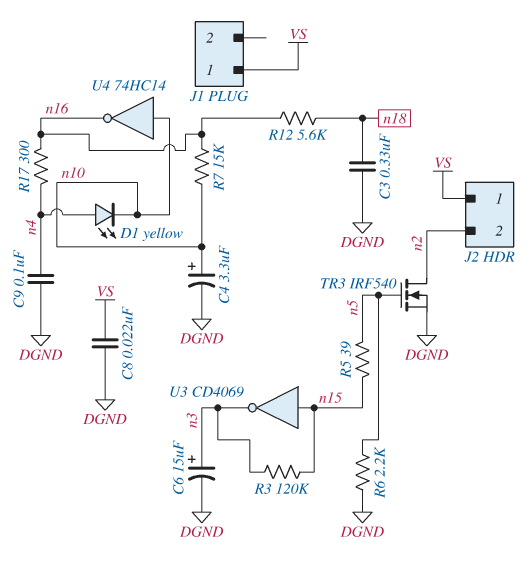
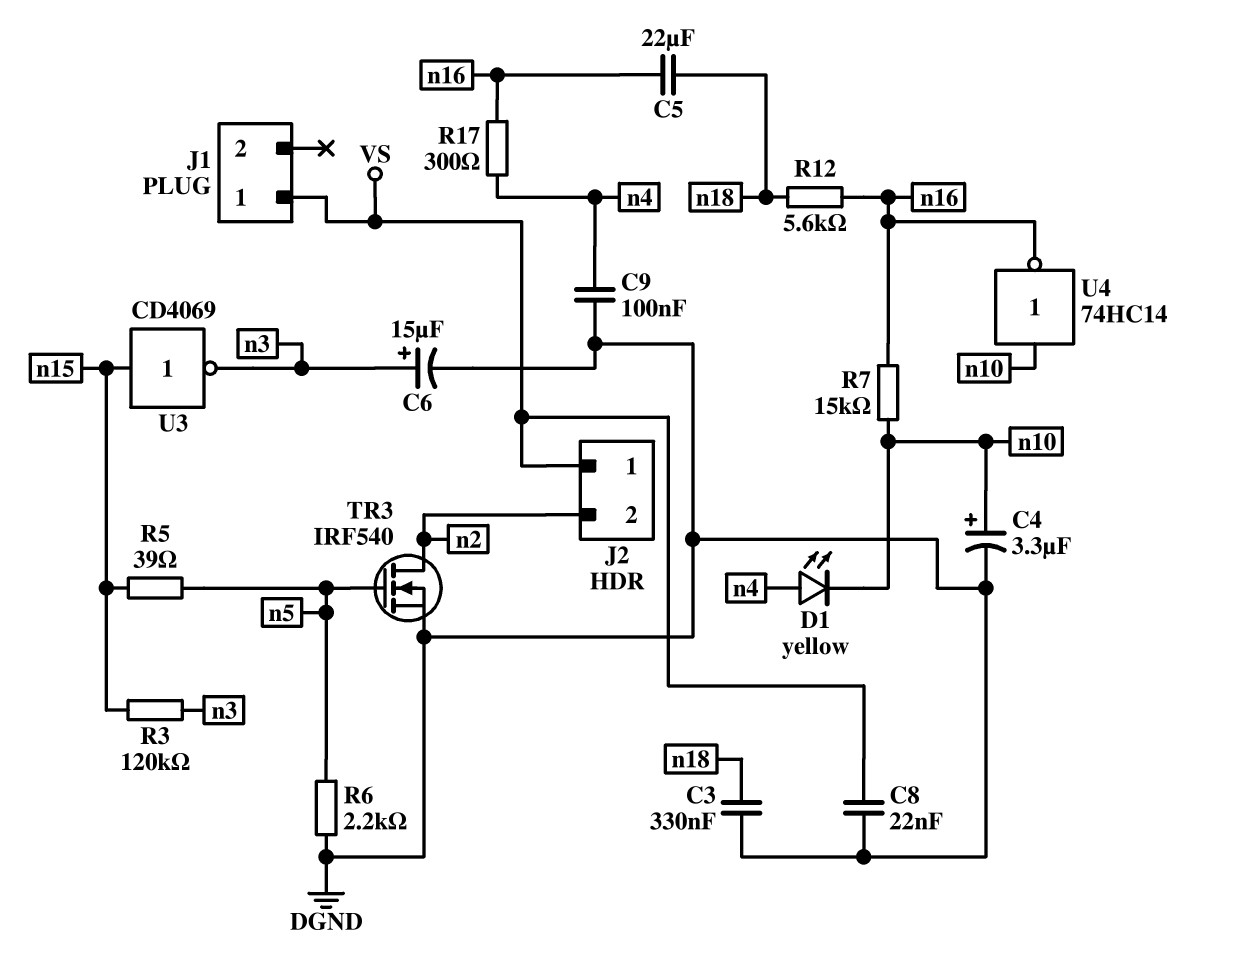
C5: none -> 22uF (n16, n18)

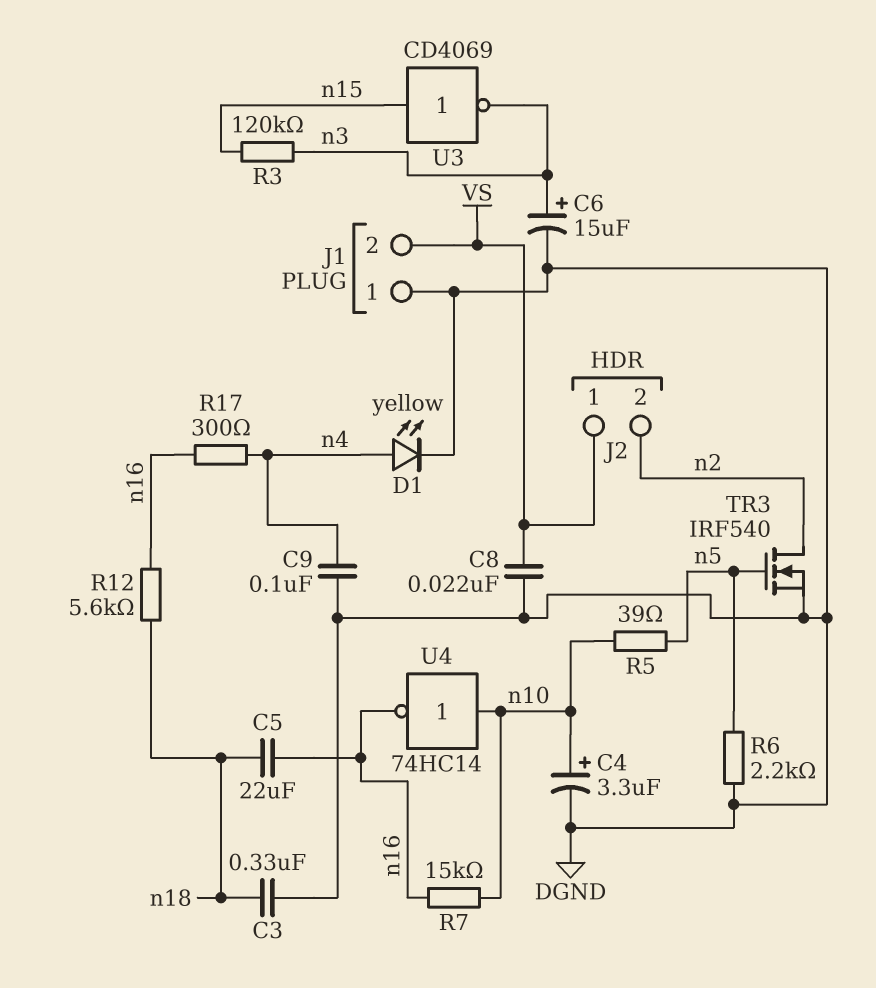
D1: LED yellow (A n4, K n10) -> LED yellow (A n4, K DGND)
J1 pin 1: VS -> DGND
J1 pin 2: none -> VS
R5: 39 (n5, n15) -> 39 (n5, n10)

